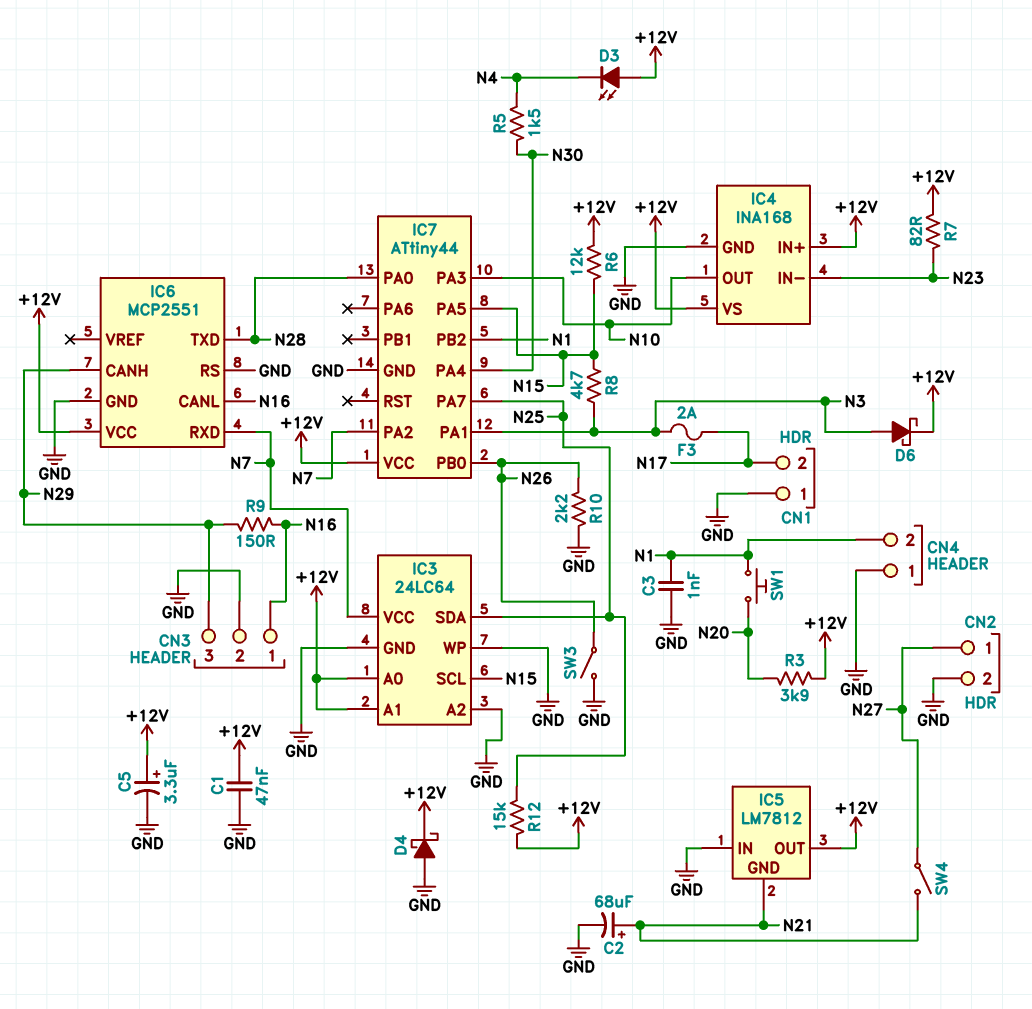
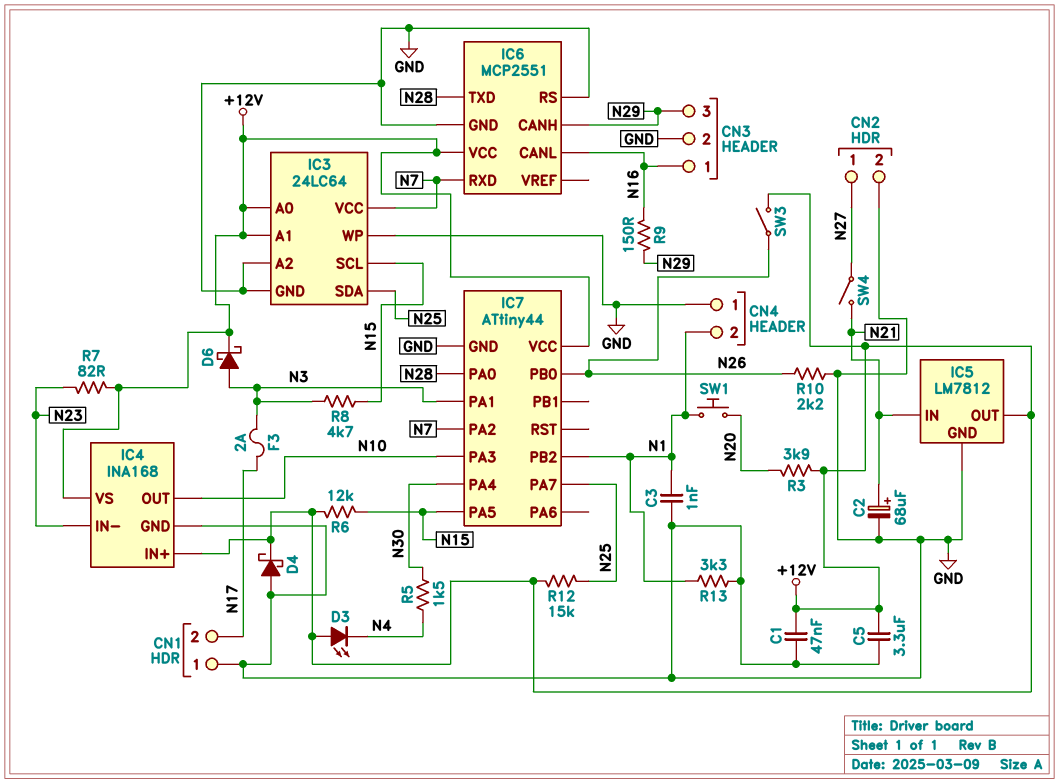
C5: 3.3uF (plus +12V, minus GND) -> 3.3uF (+12V, GND)
IC5 pin GND: N21 -> GND
IC5 pin IN: GND -> N21
R13: none -> 3.3k (GND, N1)
SW3: switch (GND, N26) -> switch (+12V, N26)

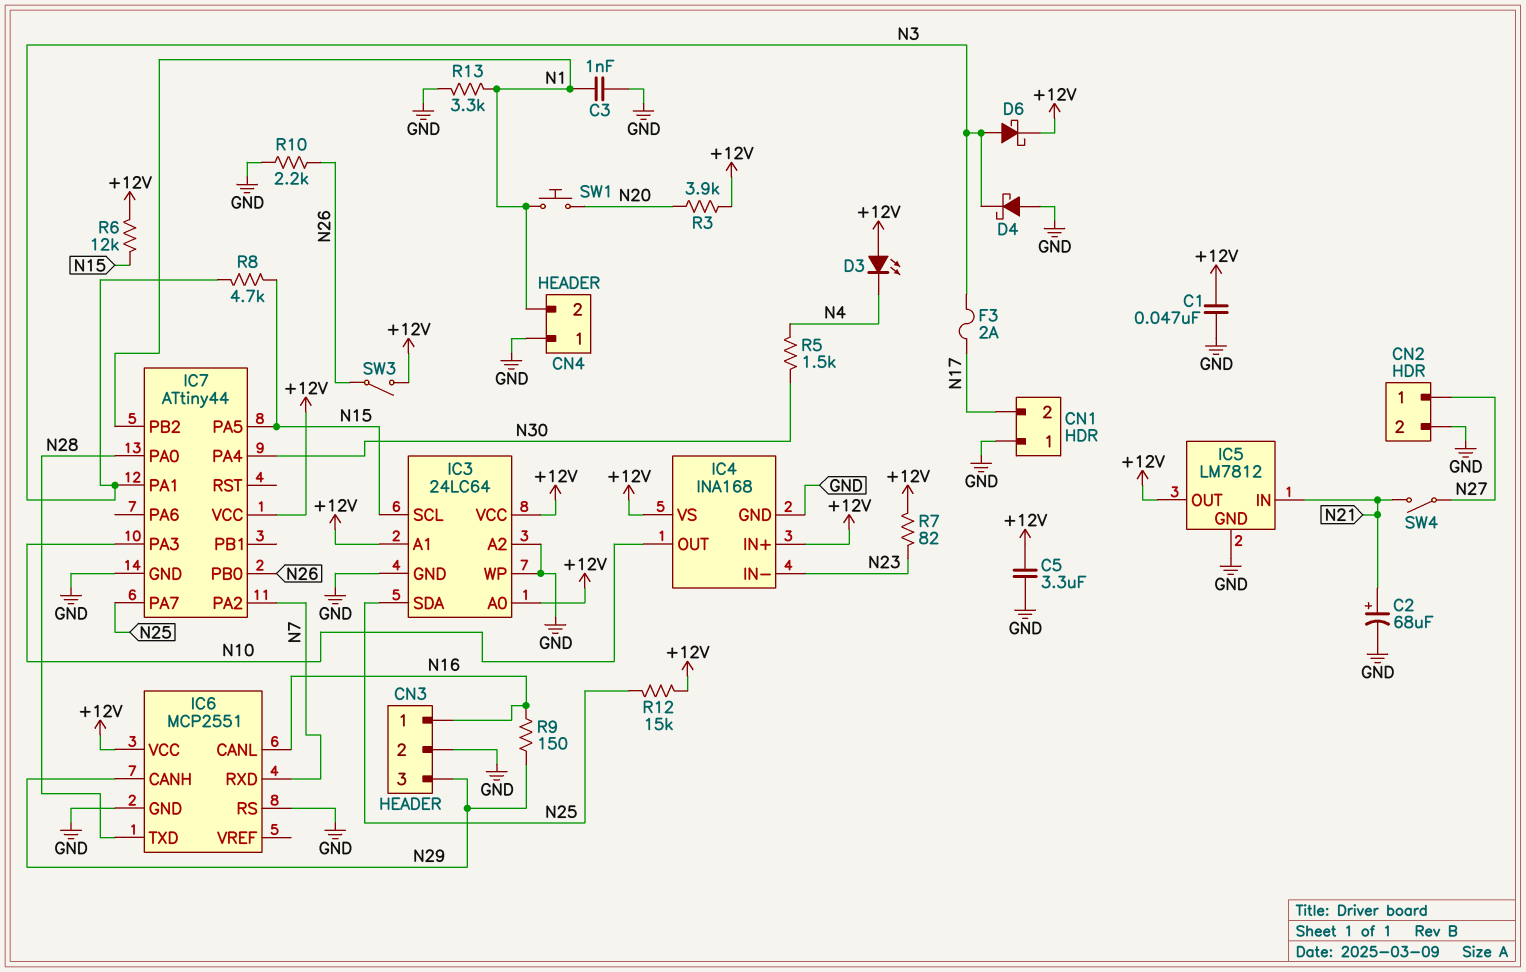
D4: schottky (A GND, K +12V) -> schottky (A GND, K N3)
IC3 pin VCC: N7 -> +12V

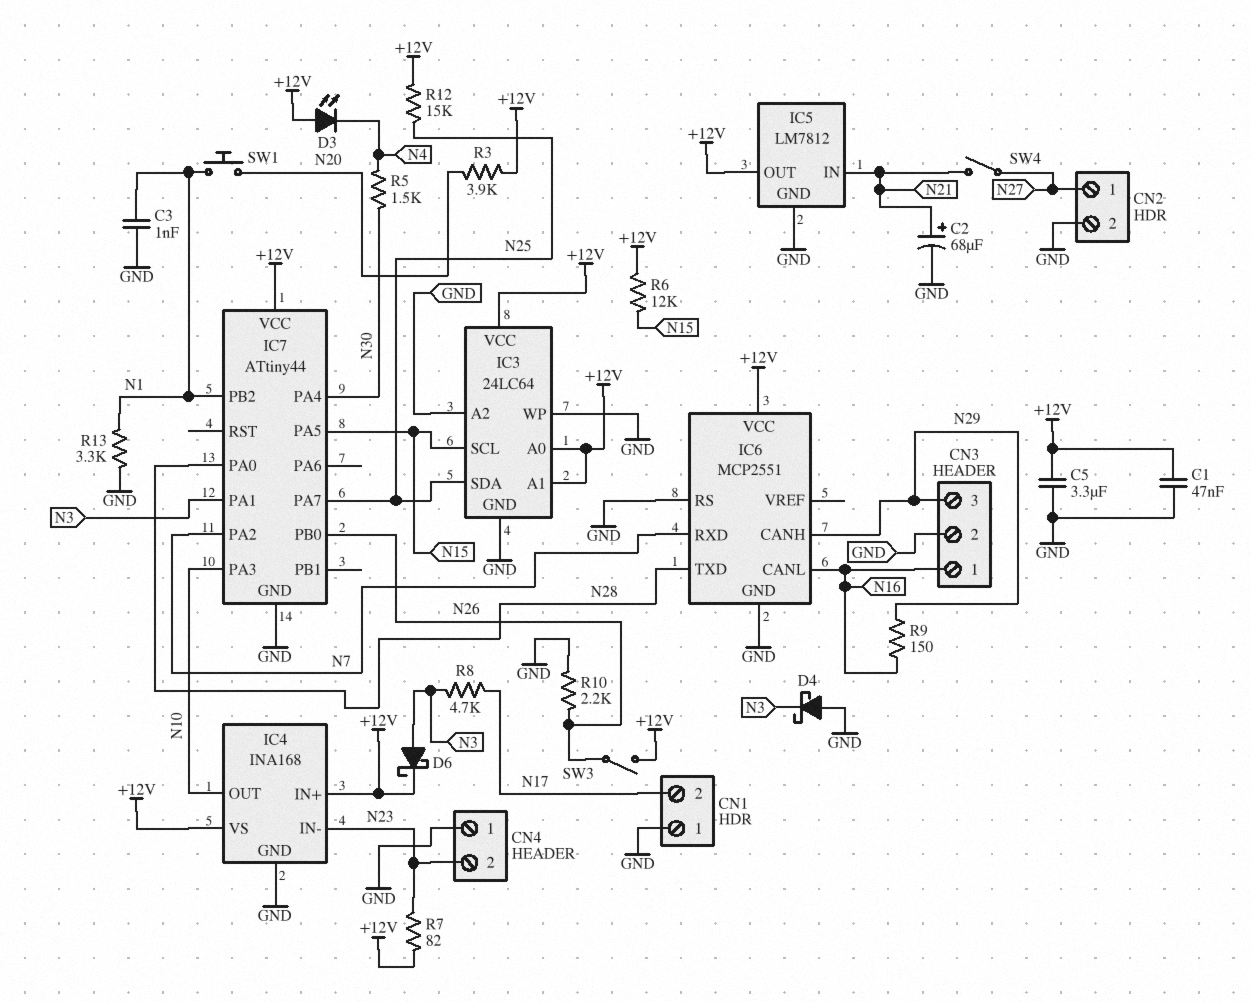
CN4 pin 2: N1 -> N23
F3: 2A (N3, N17) -> none
R8: 4.7k (N3, N15) -> 4.7k (N3, N17)

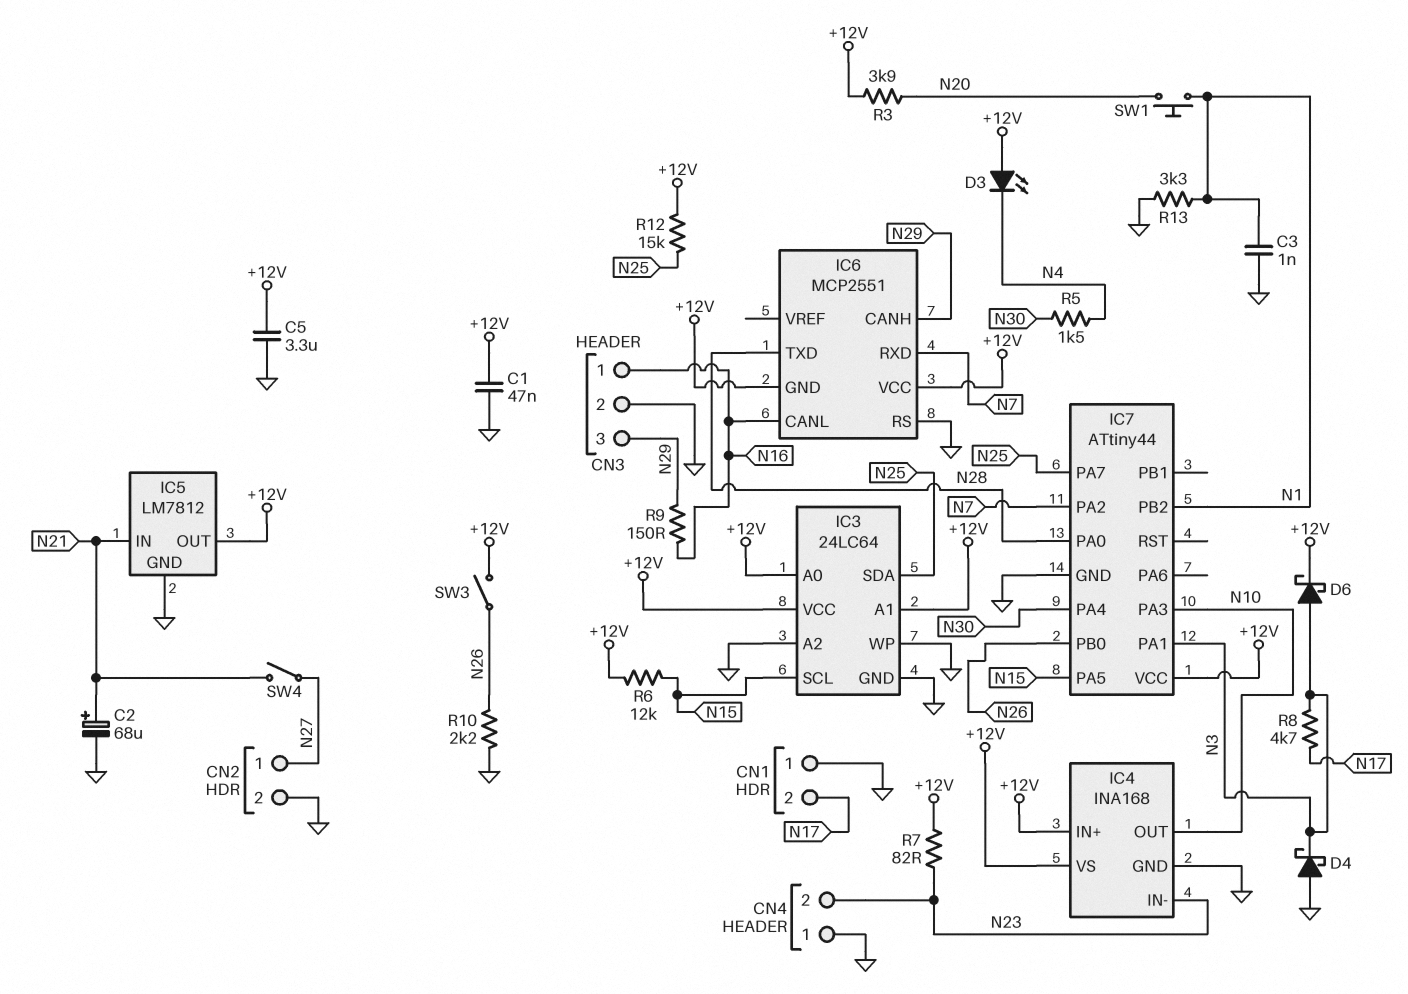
IC6 pin GND: GND -> +12V

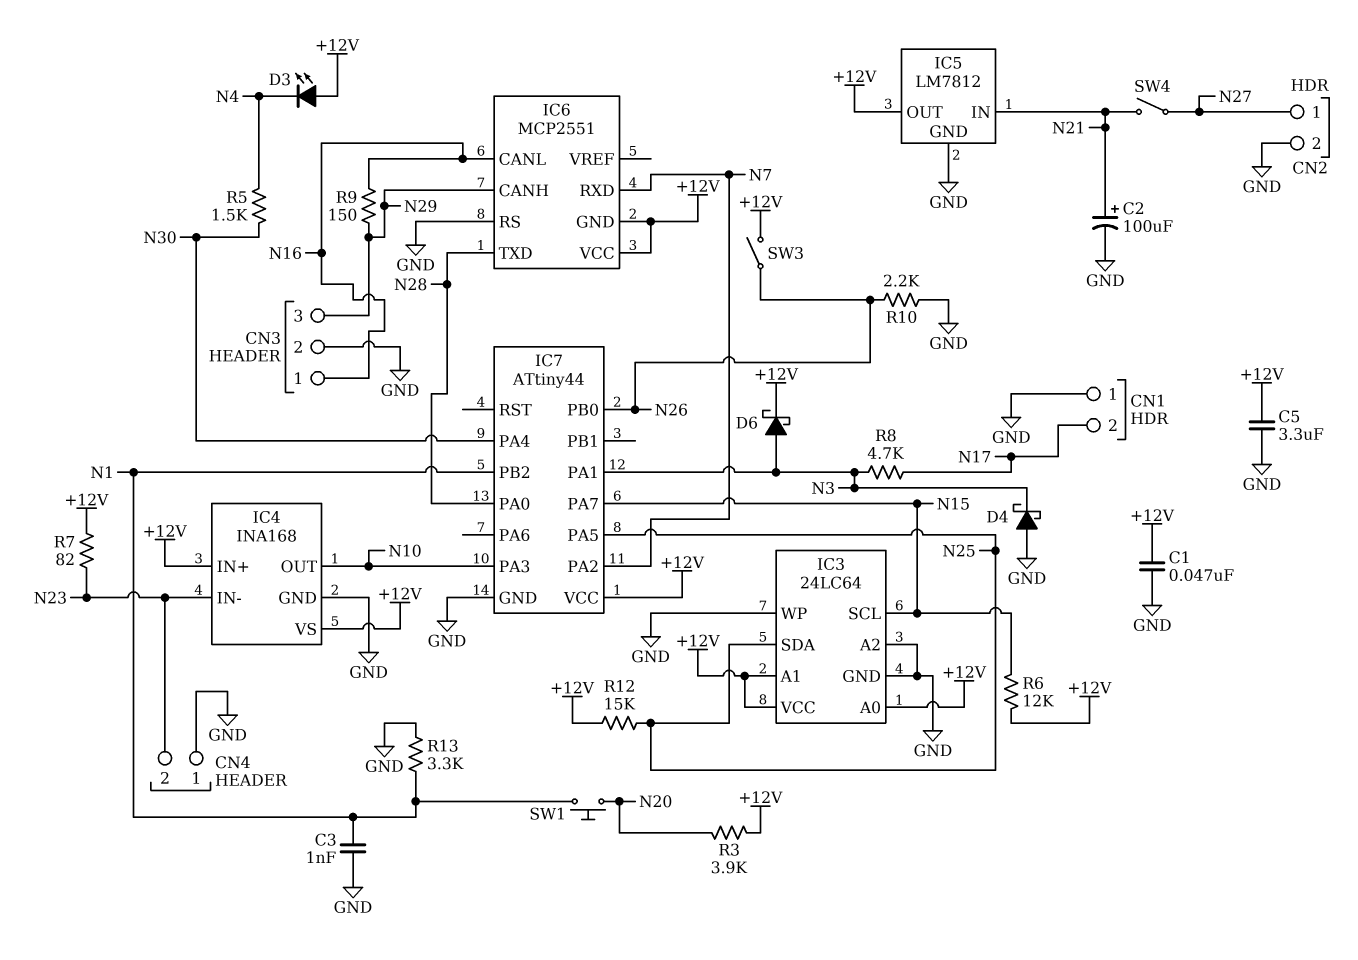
C2: 68uF (plus N21, minus GND) -> 100uF (plus N21, minus GND)
IC7 pin PA5: N15 -> N25
IC7 pin PA7: N25 -> N15

